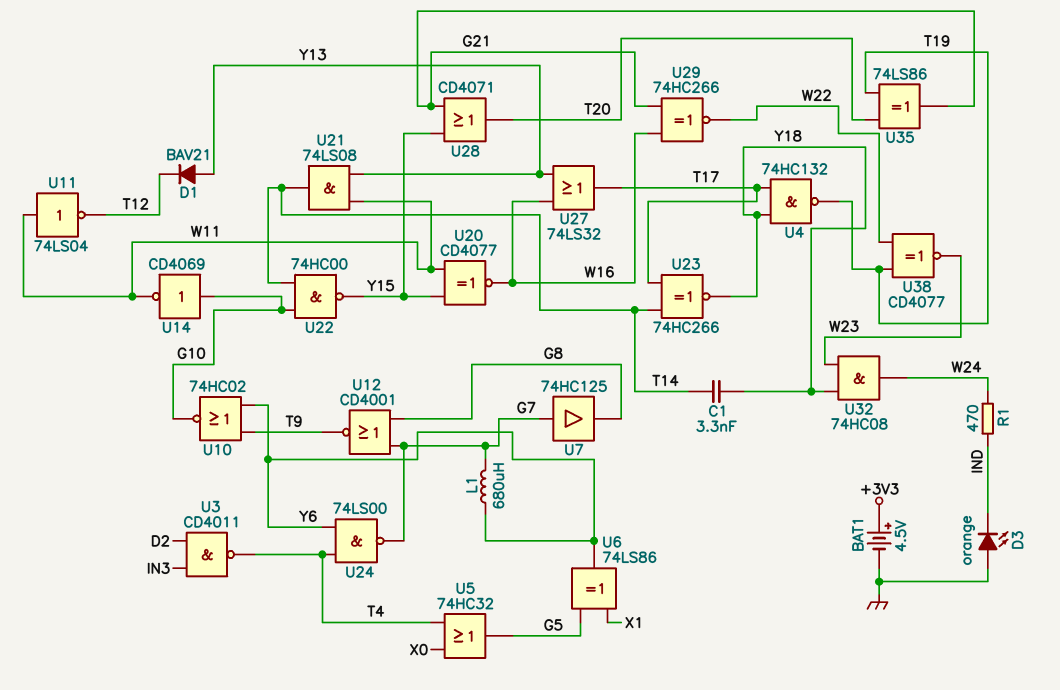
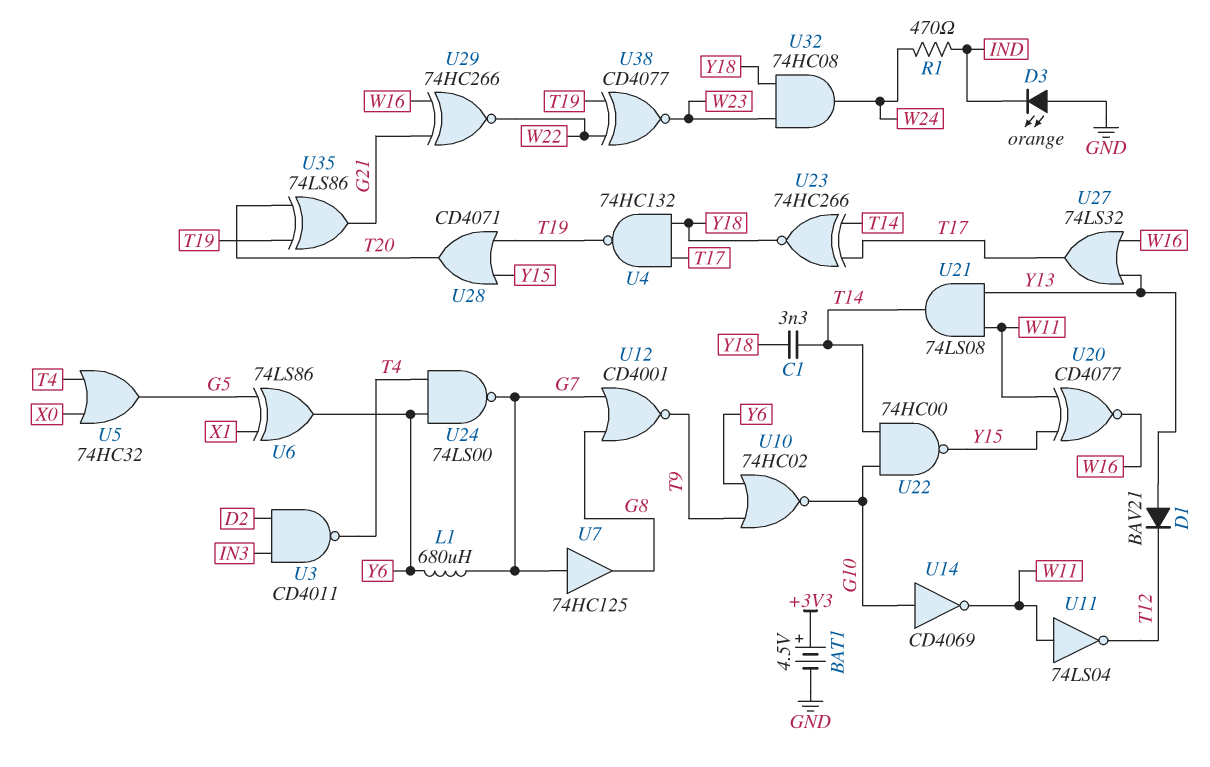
U28: OR CD4071 (in G21, in Y15, out T20) -> OR CD4071 (in T19, in Y15, out T20)

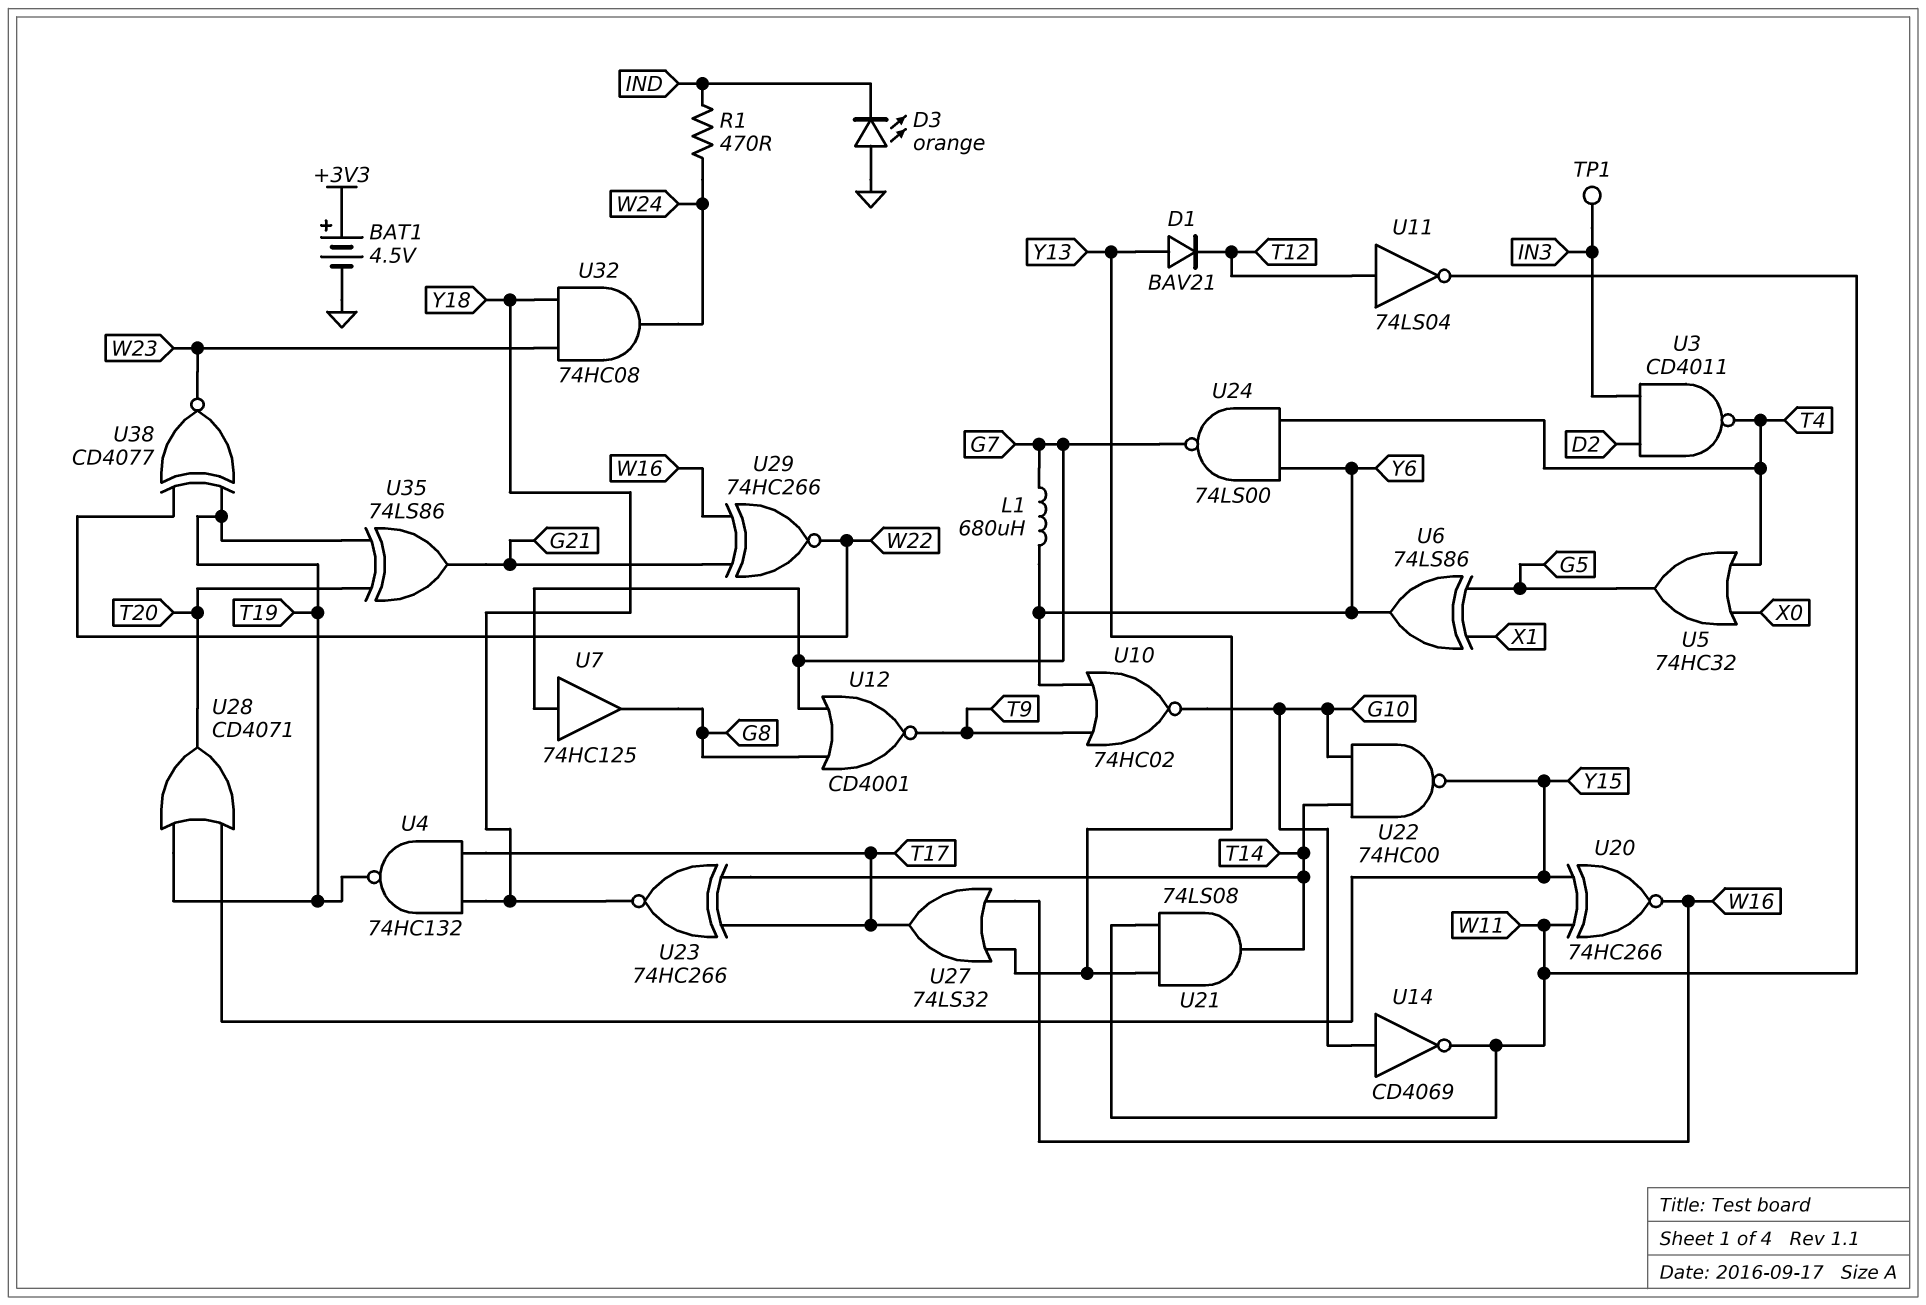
C1: 3.3nF (T14, Y18) -> none
TP1: none -> test point (IN3)
U11: NOT 74LS04 (in W11, out T12) -> NOT 74LS04 (in T12, out W11)
U20: XNOR CD4077 (in W11, in Y15, out W16) -> XNOR 74HC266 (in W11, in Y15, out W16)

